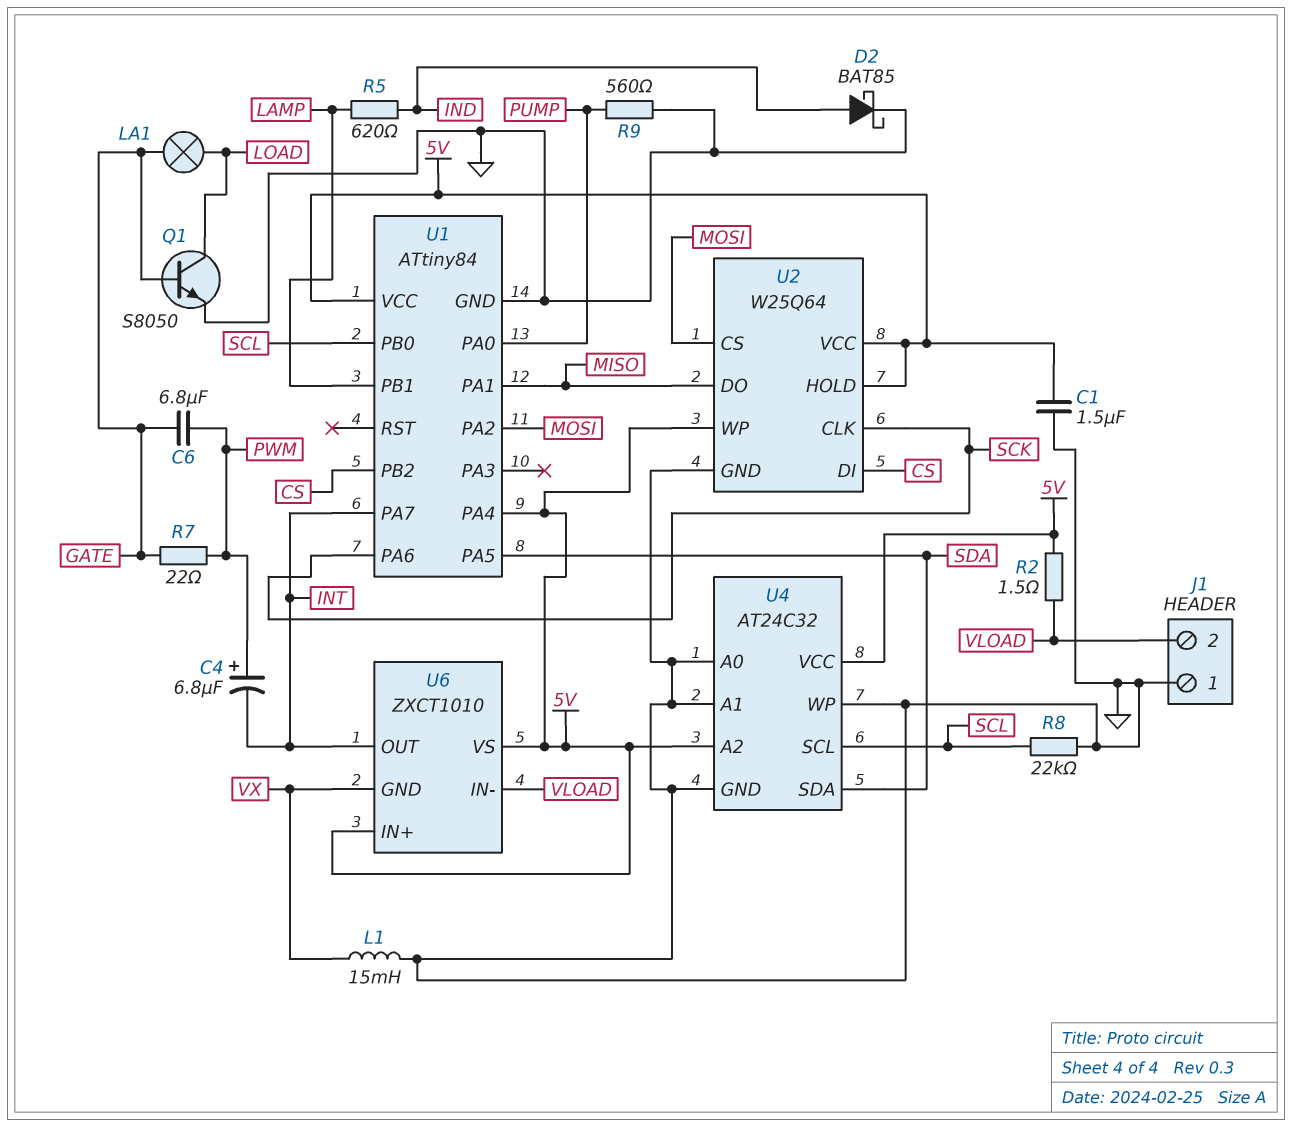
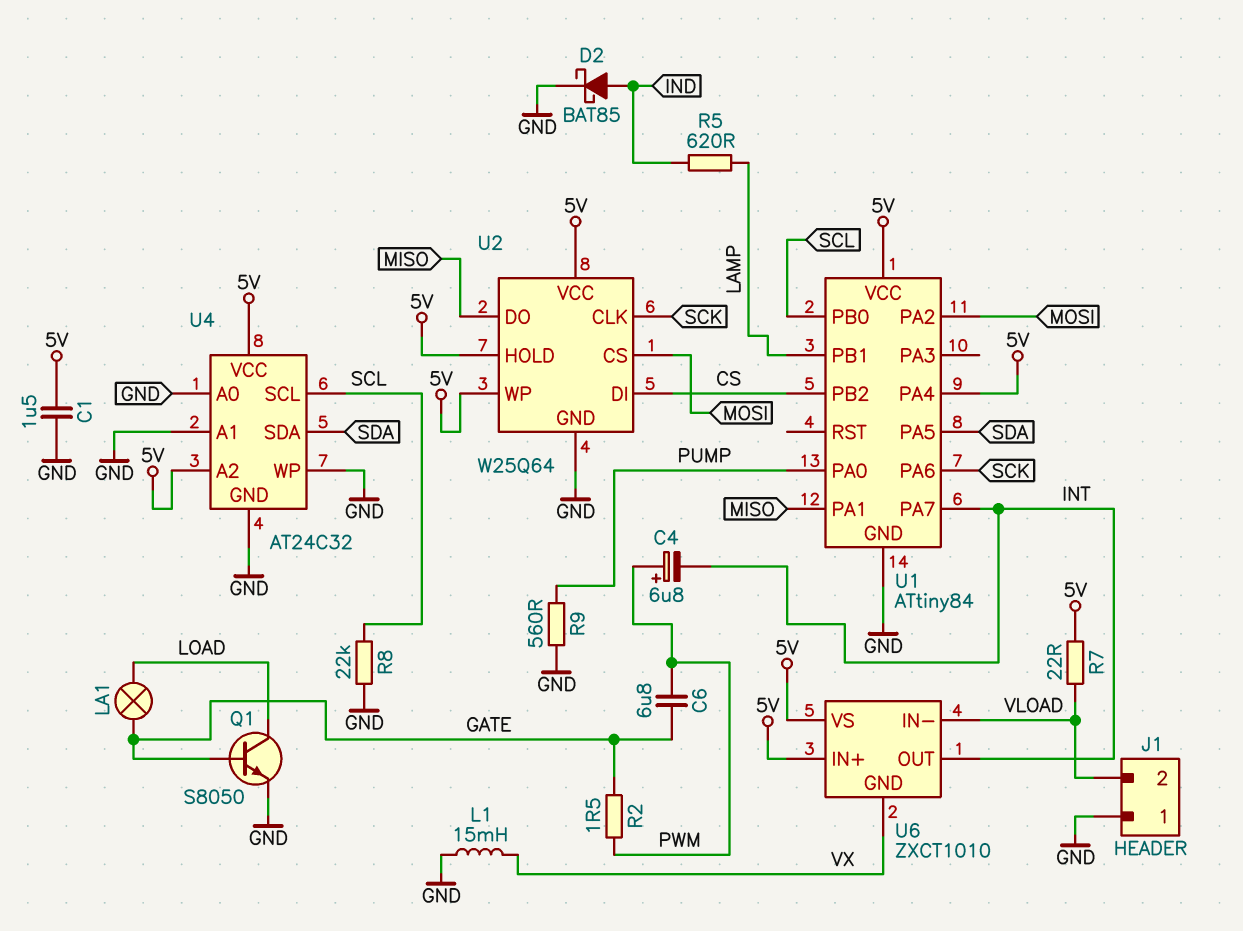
R2: 1.5 (5V, VLOAD) -> 1.5 (GATE, PWM)
R7: 22 (GATE, PWM) -> 22 (5V, VLOAD)

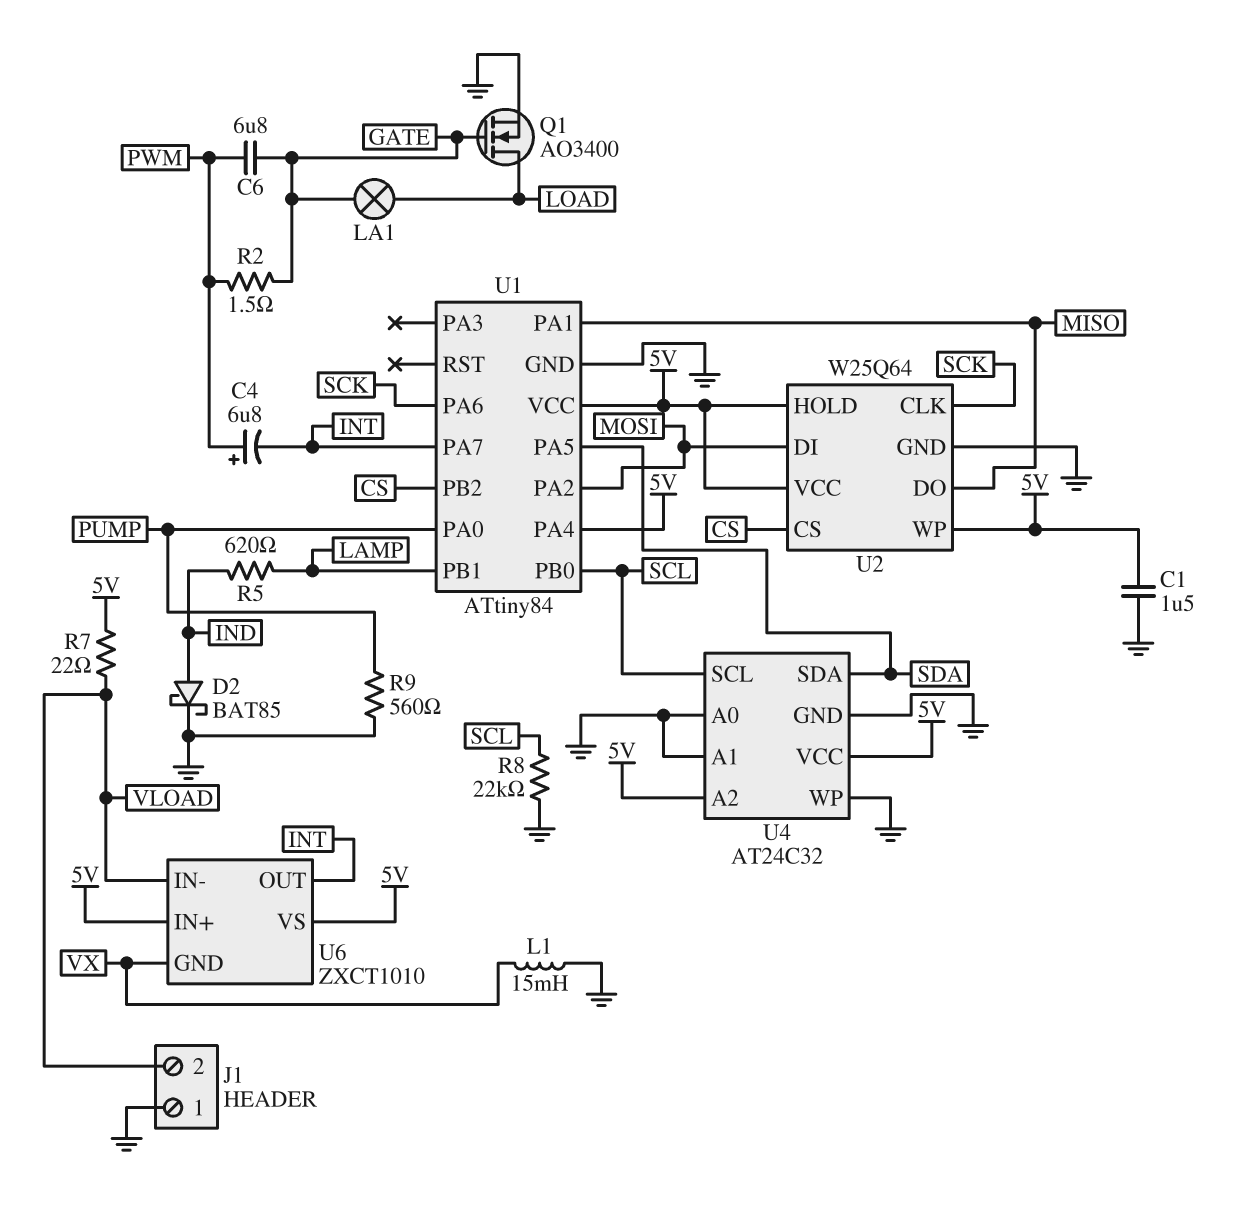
Q1: NPN S8050 (B GATE, C LOAD, E GND) -> NMOS AO3400 (G GATE, D LOAD, S GND)
U2 pin CS: MOSI -> CS
U2 pin DI: CS -> MOSI

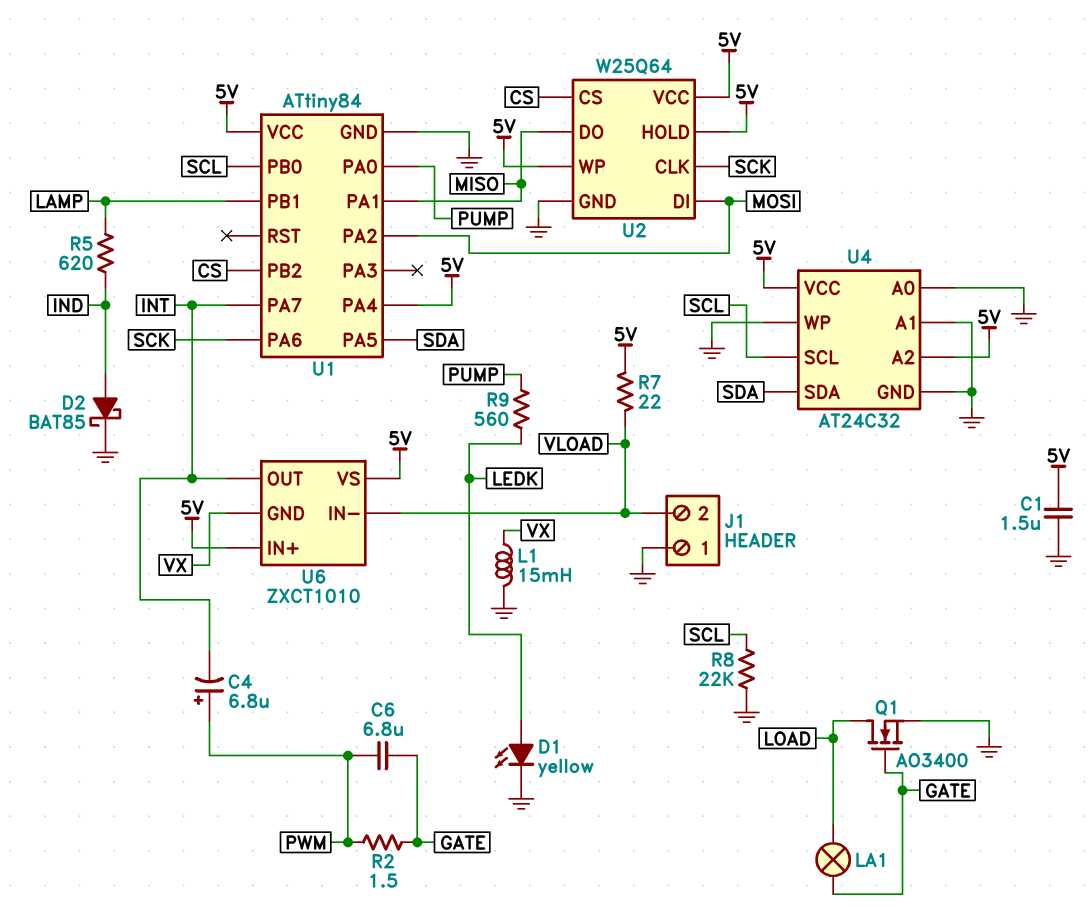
D1: none -> LED yellow (A LEDK, K GND)
R9: 560 (GND, PUMP) -> 560 (LEDK, PUMP)

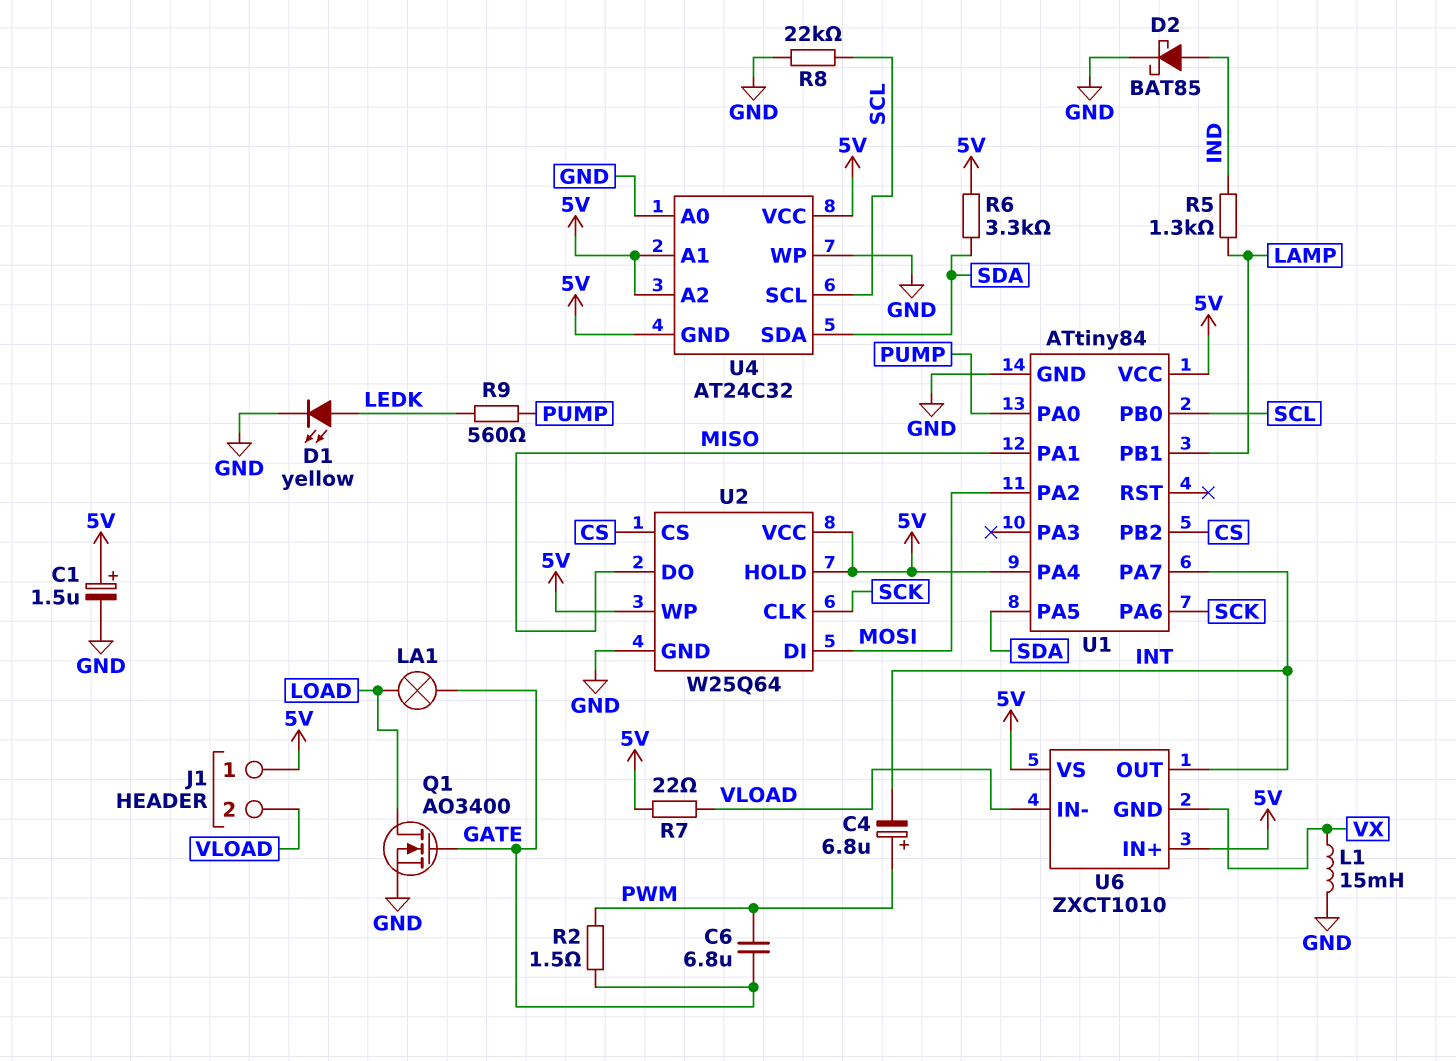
C1: 1.5uF (5V, GND) -> 1.5uF (plus 5V, minus GND)
J1 pin 1: GND -> 5V
R5: 620 (IND, LAMP) -> 1.3k (IND, LAMP)
R6: none -> 3.3k (5V, SDA)
U4 pin A1: GND -> 5V
U4 pin GND: GND -> 5V

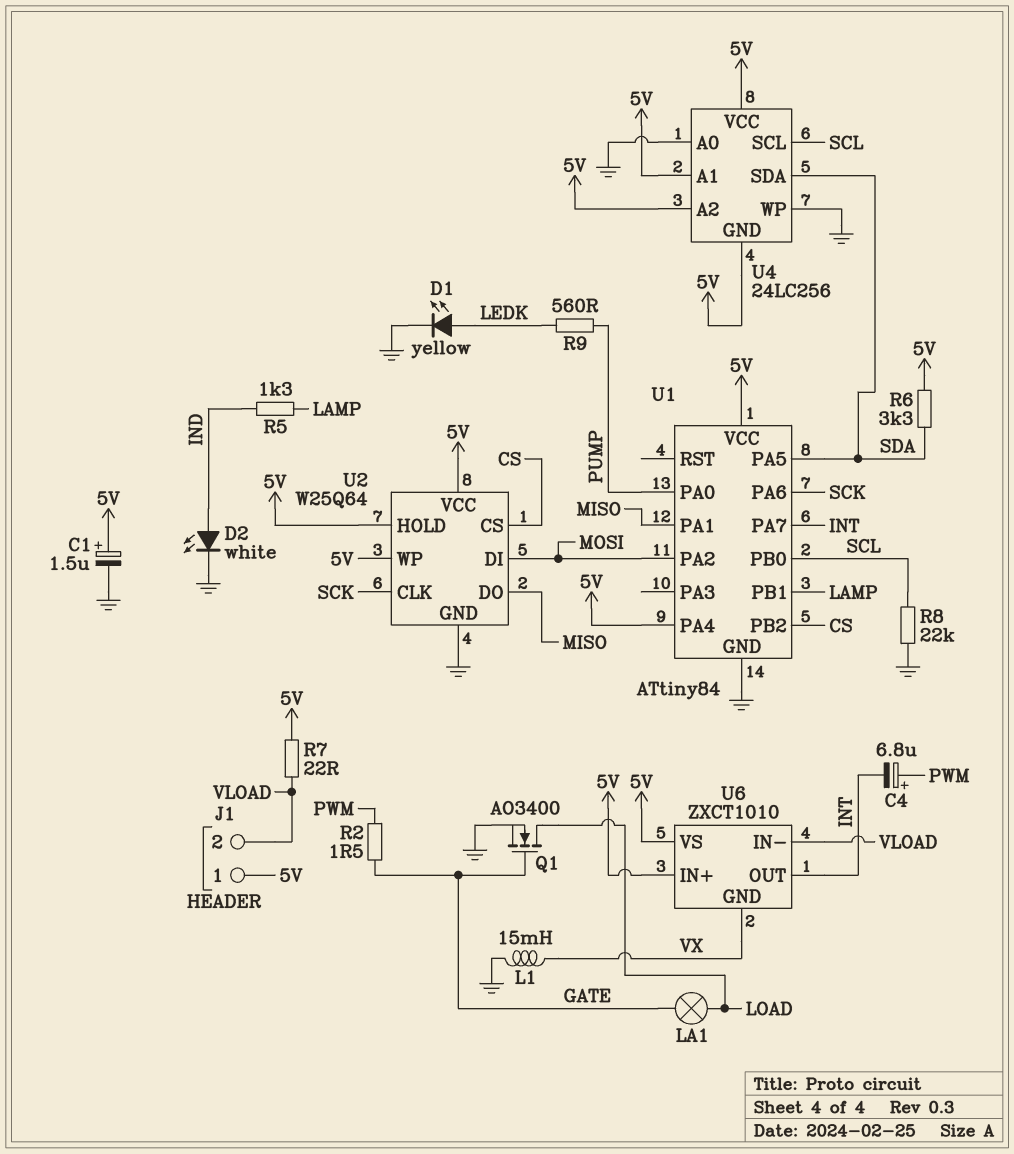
C6: 6.8uF (GATE, PWM) -> none
D2: schottky BAT85 (A IND, K GND) -> LED white (A IND, K GND)
U4: AT24C32 -> 24LC256

